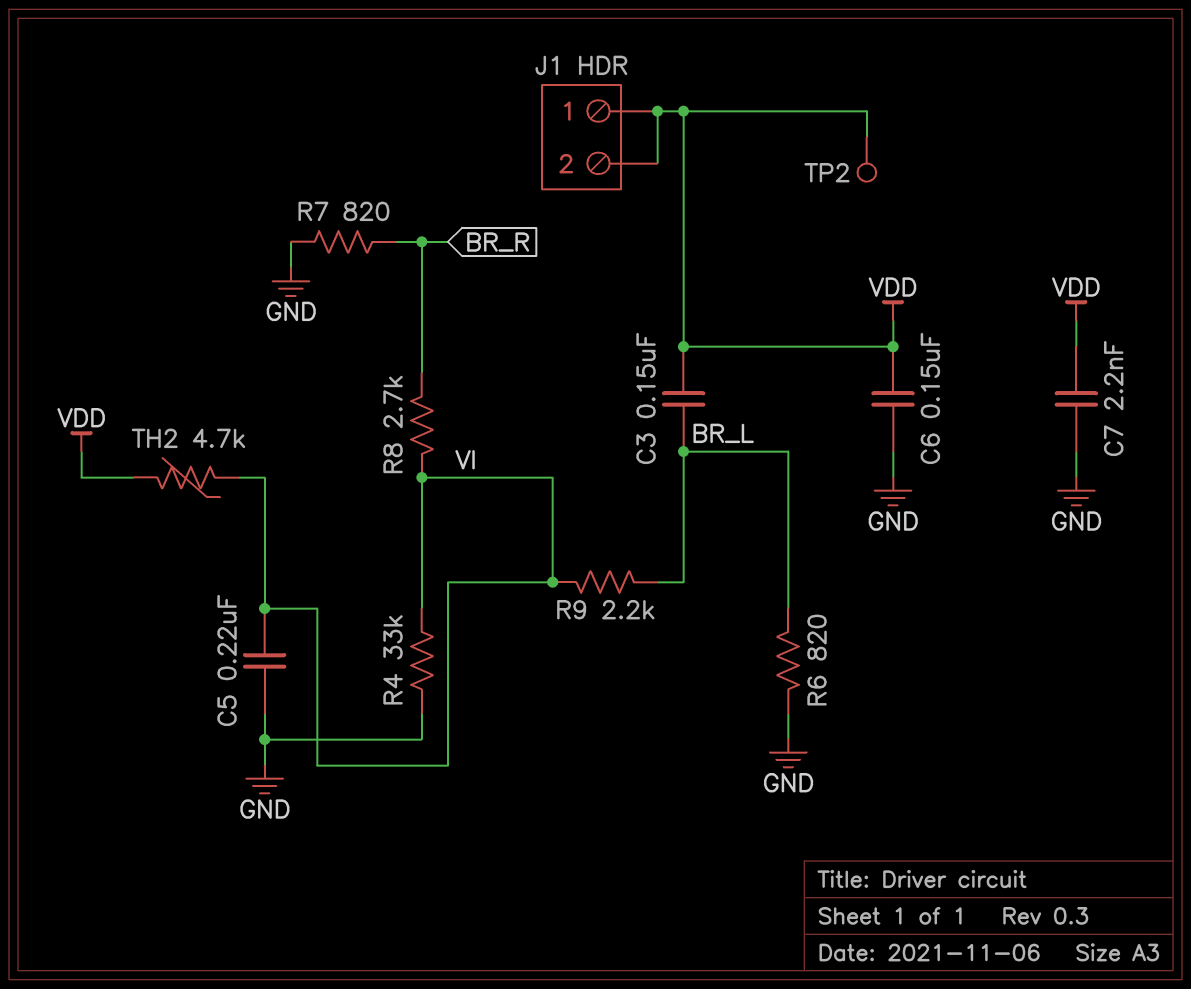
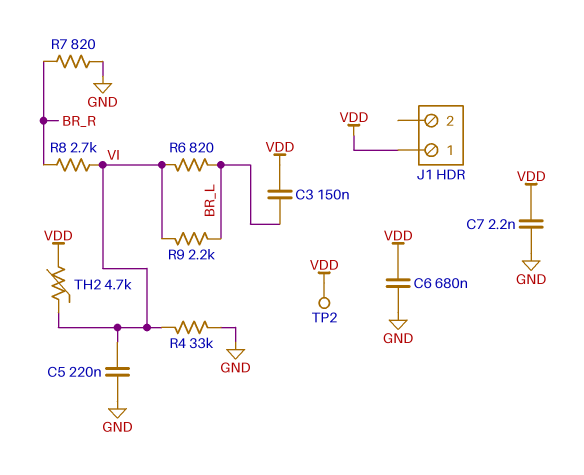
C6: 150nF (GND, VDD) -> 680nF (GND, VDD)
J1 pin 2: VDD -> none
R6: 820 (BR_L, GND) -> 820 (BR_L, VI)

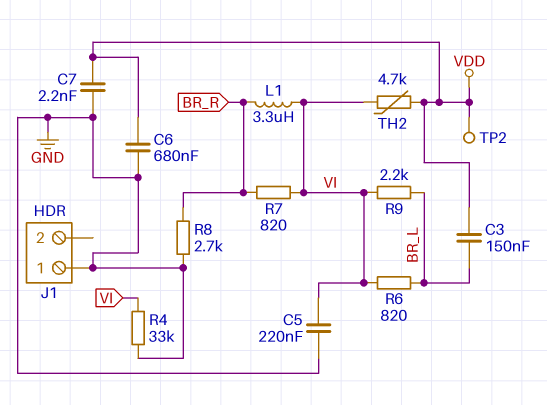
J1 pin 1: VDD -> GND
L1: none -> 3.3uH (BR_R, VI)
R7: 820 (BR_R, GND) -> 820 (BR_R, VI)
R8: 2.7k (BR_R, VI) -> 2.7k (BR_R, GND)

